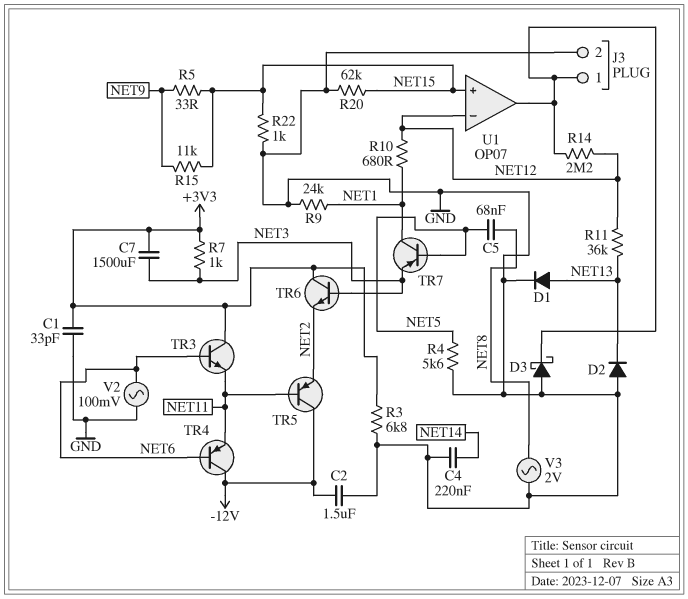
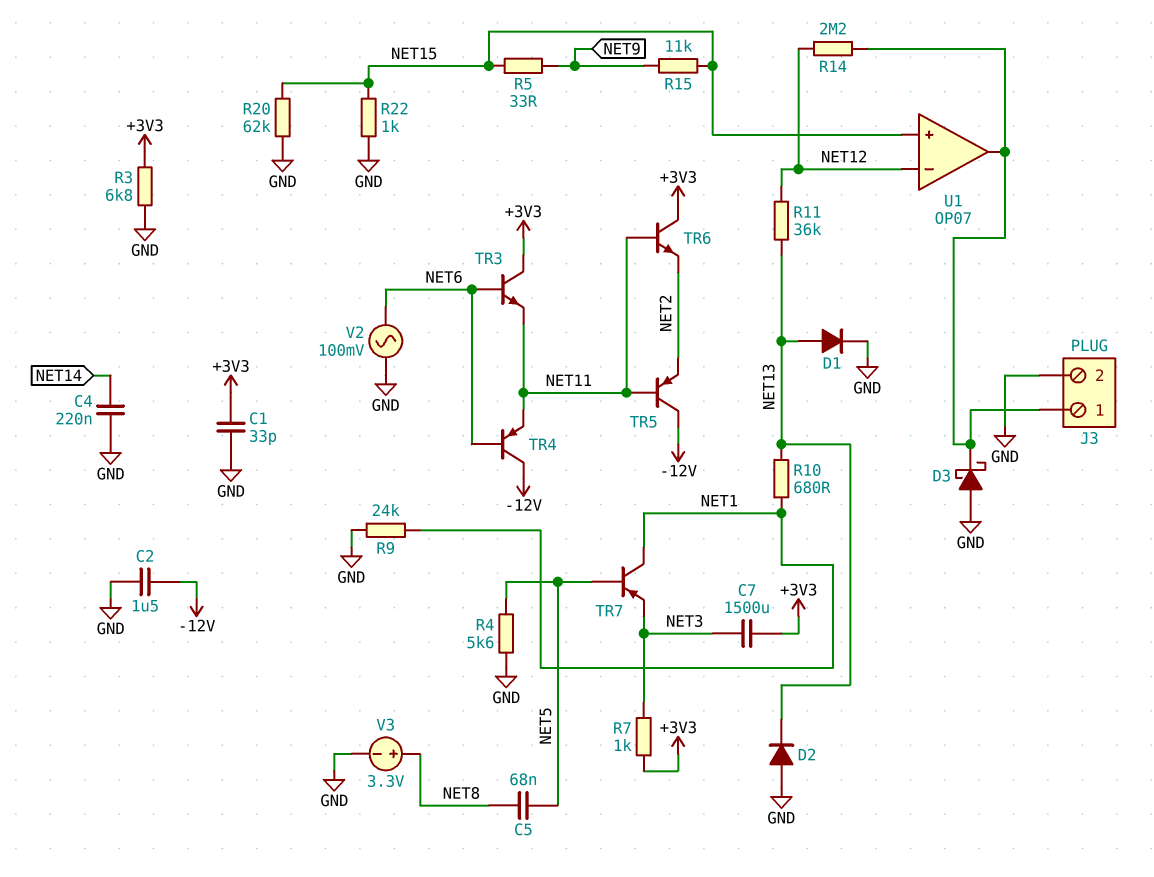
R10: 680 (NET1, NET12) -> 680 (NET1, NET13)
TR6: NPN (B NET3, C +3V3, E NET2) -> NPN (B NET11, C +3V3, E NET2)
V3: AC 2V (GND, NET8) -> 3.3V (plus NET8, minus GND)

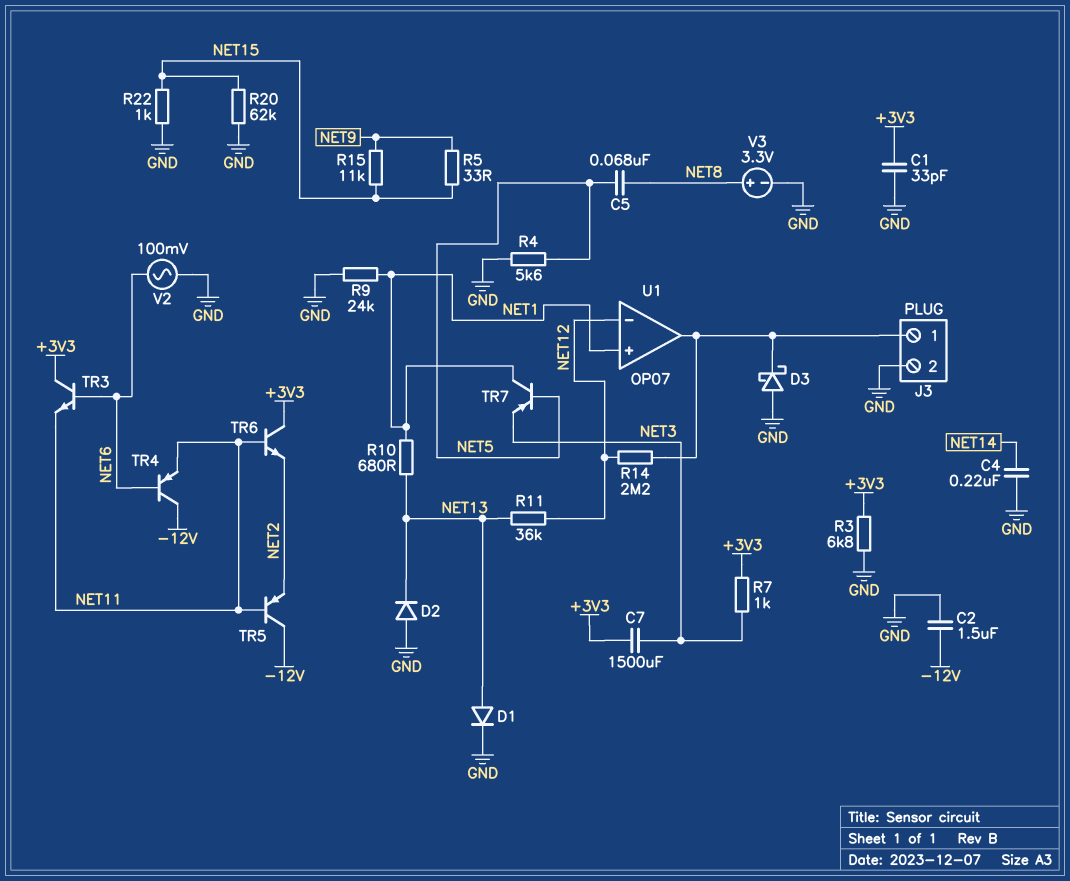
U1 pin in+: NET15 -> NET1

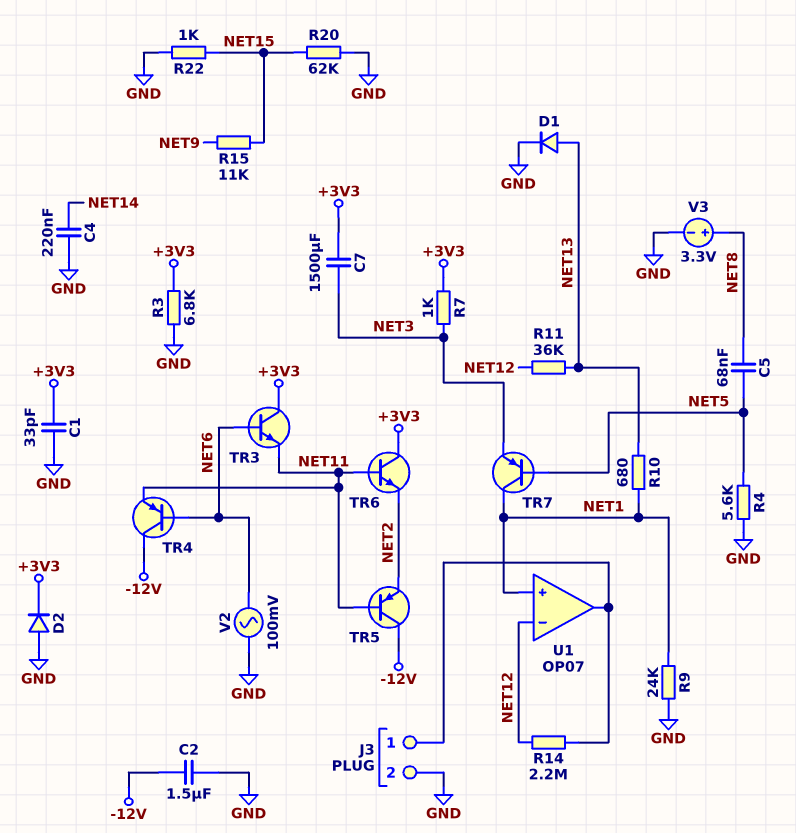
D2: diode (A GND, K NET13) -> diode (A GND, K +3V3)
D3: schottky (A GND, K J3/1) -> none
R5: 33 (NET9, NET15) -> none

